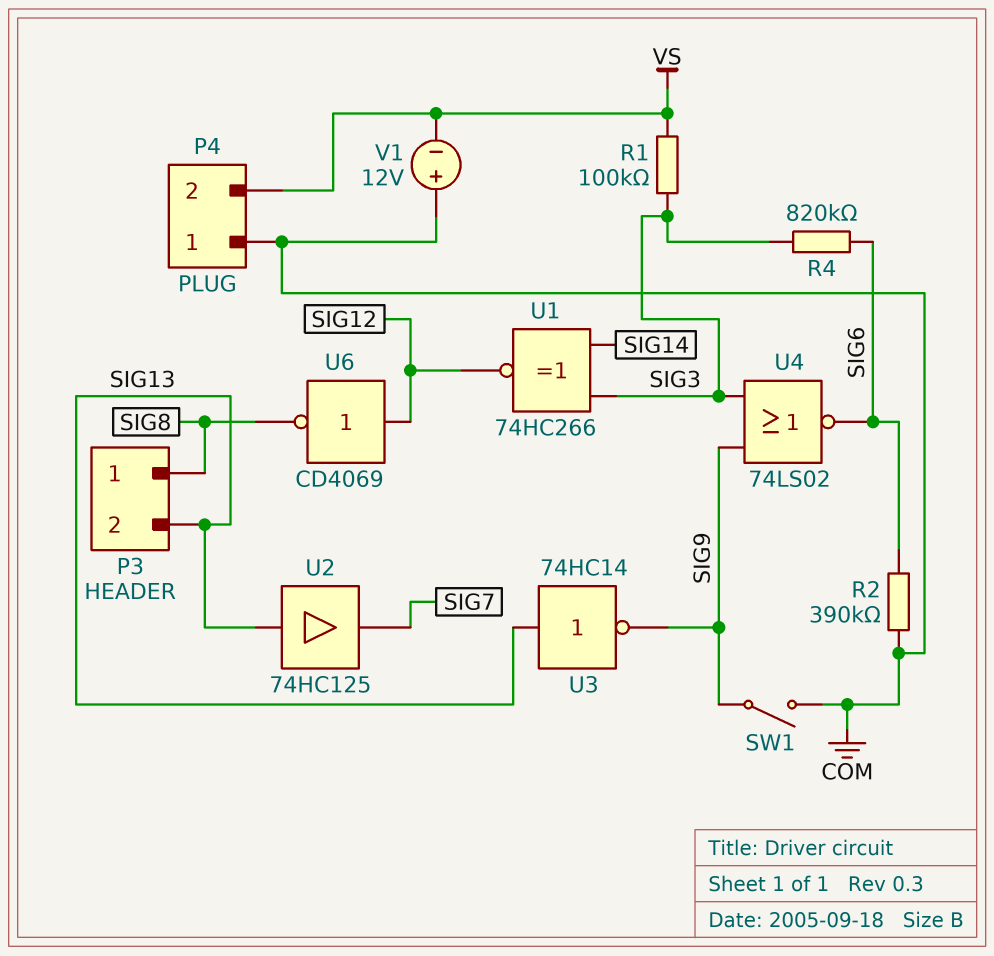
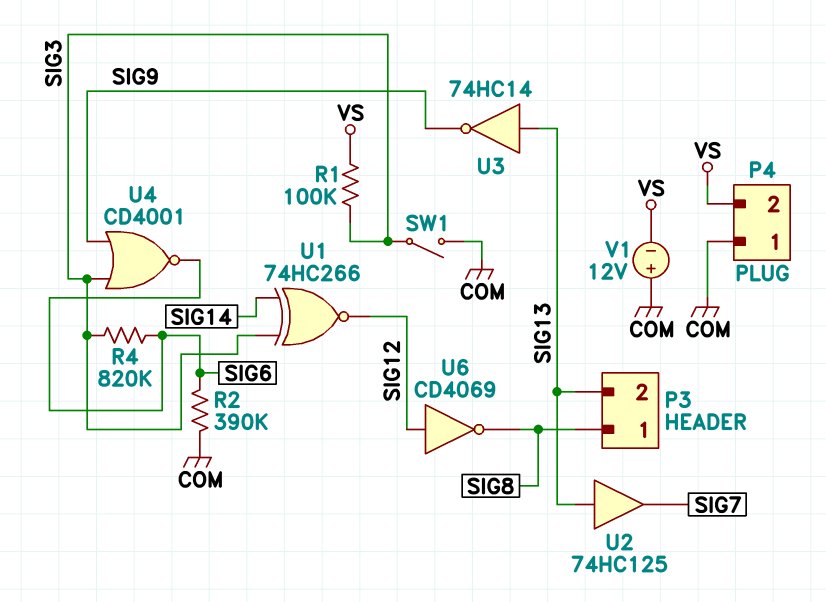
SW1: switch (COM, SIG9) -> switch (COM, SIG3)
U4: NOR 74LS02 (in SIG3, in SIG9, out SIG6) -> NOR CD4001 (in SIG3, in SIG9, out SIG6)

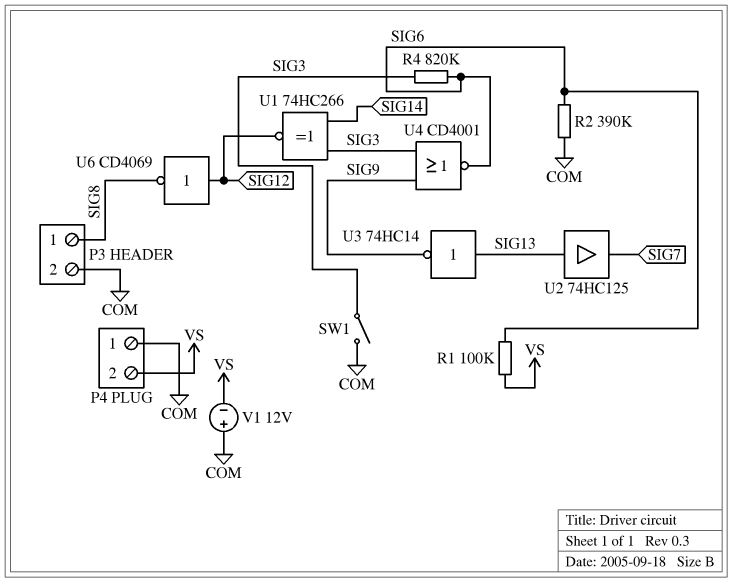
P3 pin 2: SIG13 -> COM
R1: 100k (SIG3, VS) -> 100k (SIG6, VS)

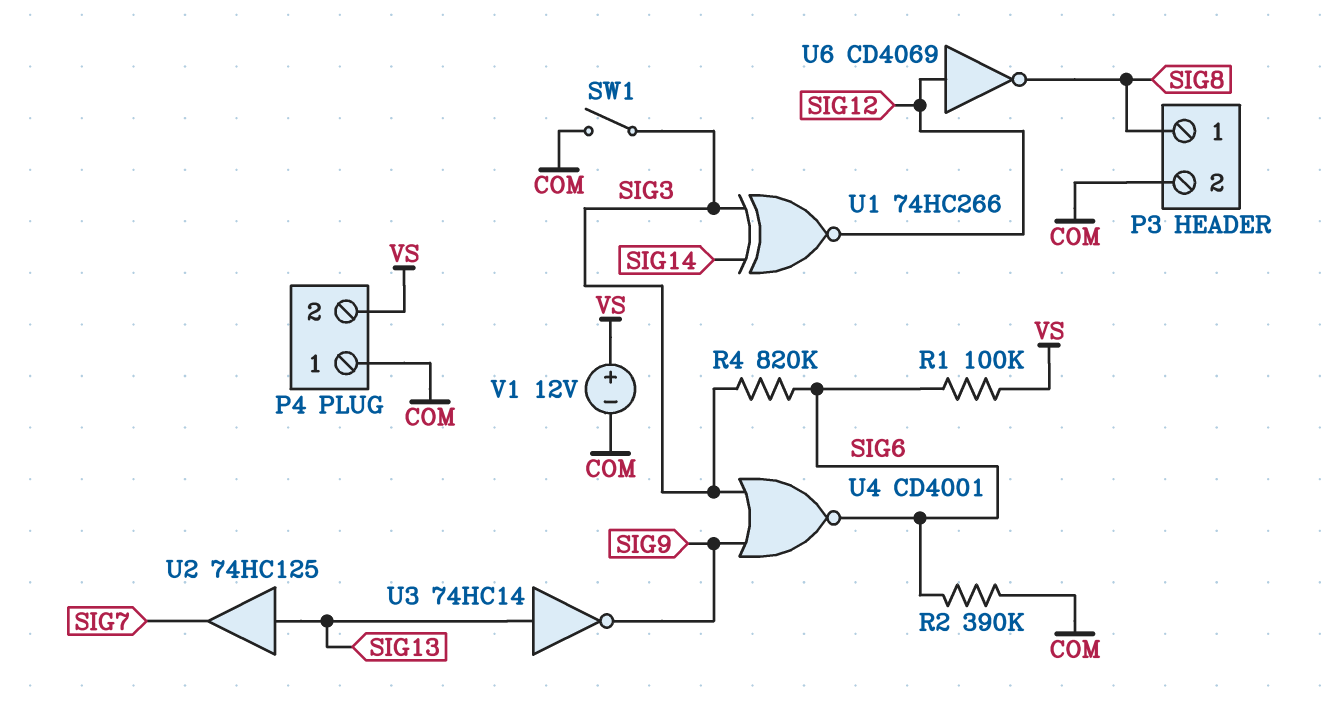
V1: 12V (plus COM, minus VS) -> 12V (plus VS, minus COM)

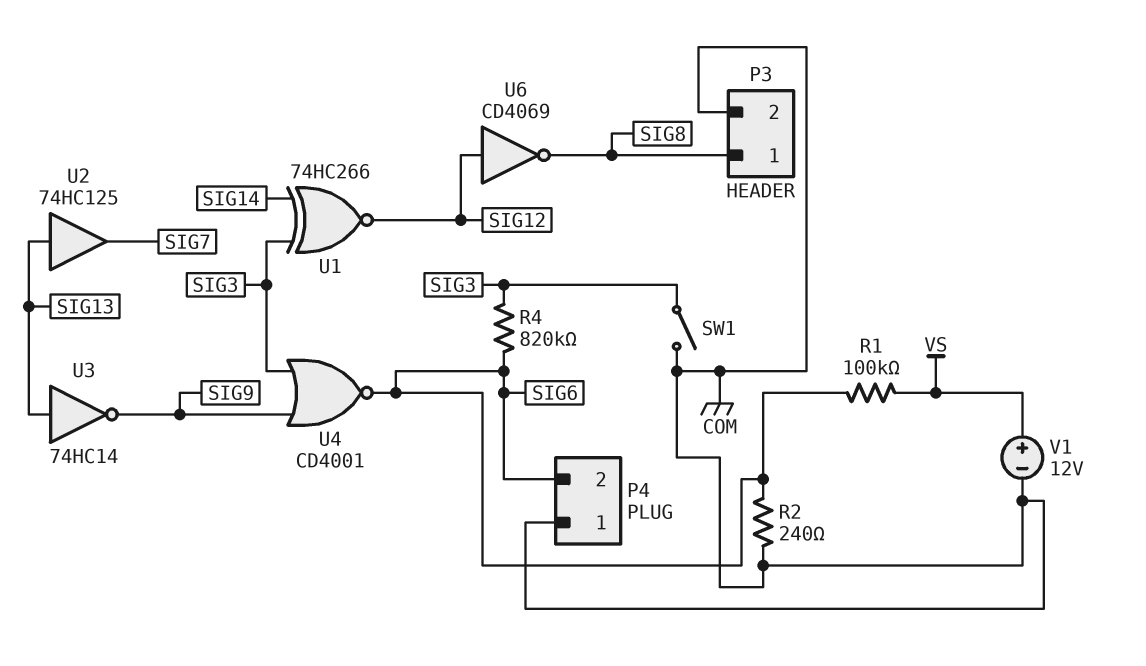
P4 pin 2: VS -> SIG6
R2: 390k (COM, SIG6) -> 240 (COM, SIG6)

